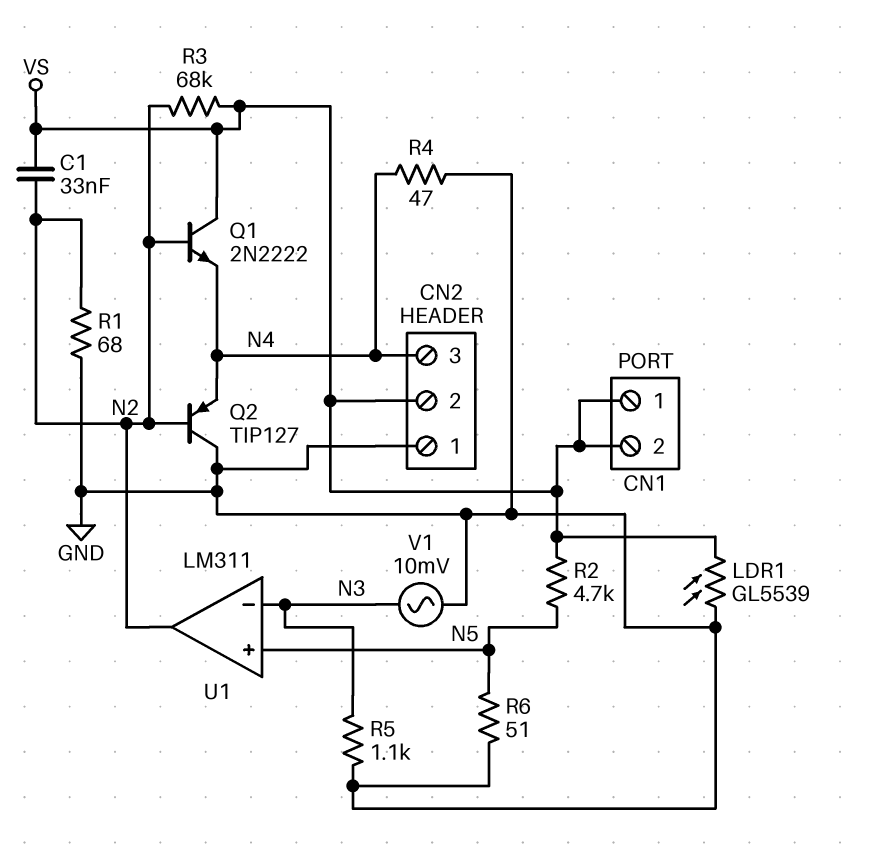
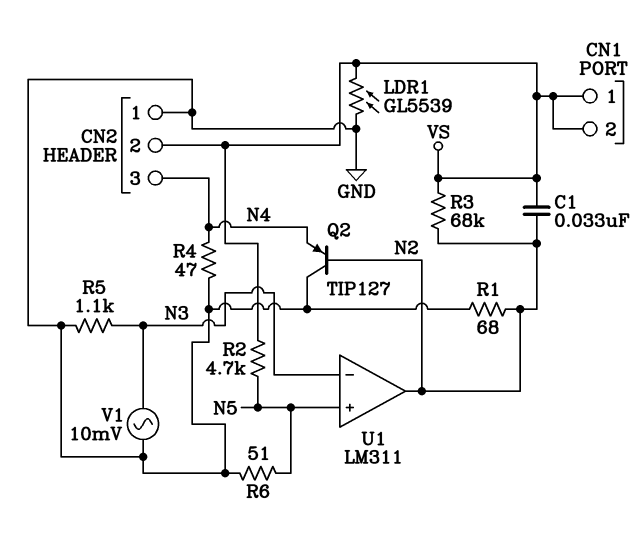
Q1: NPN 2N2222 (B N2, C VS, E N4) -> none

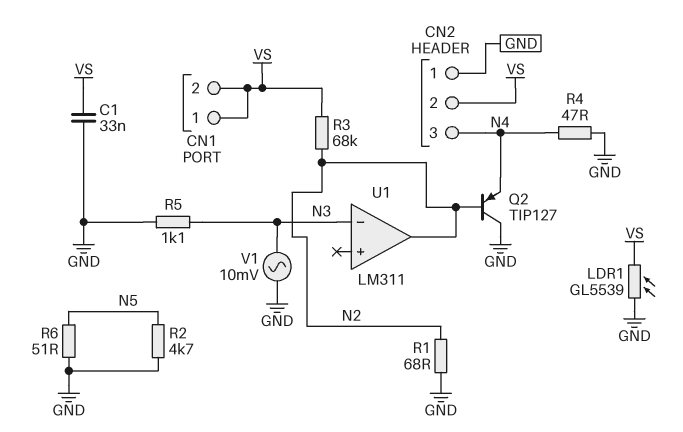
C1: 33nF (N2, VS) -> 33nF (GND, VS)
R2: 4.7k (N5, VS) -> 4.7k (GND, N5)
U1 pin in+: N5 -> none

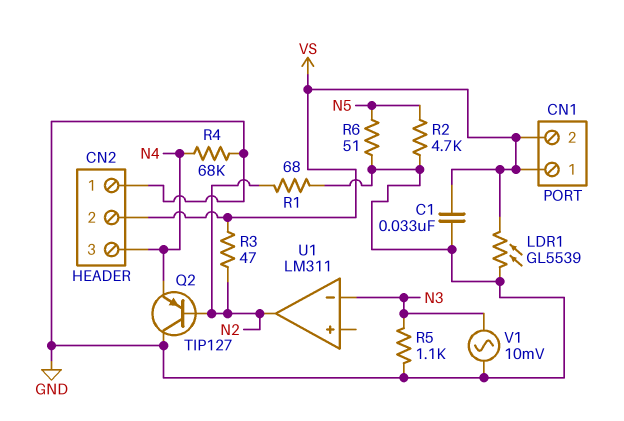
R3: 68k (N2, VS) -> 47 (N2, VS)
R4: 47 (GND, N4) -> 68k (GND, N4)

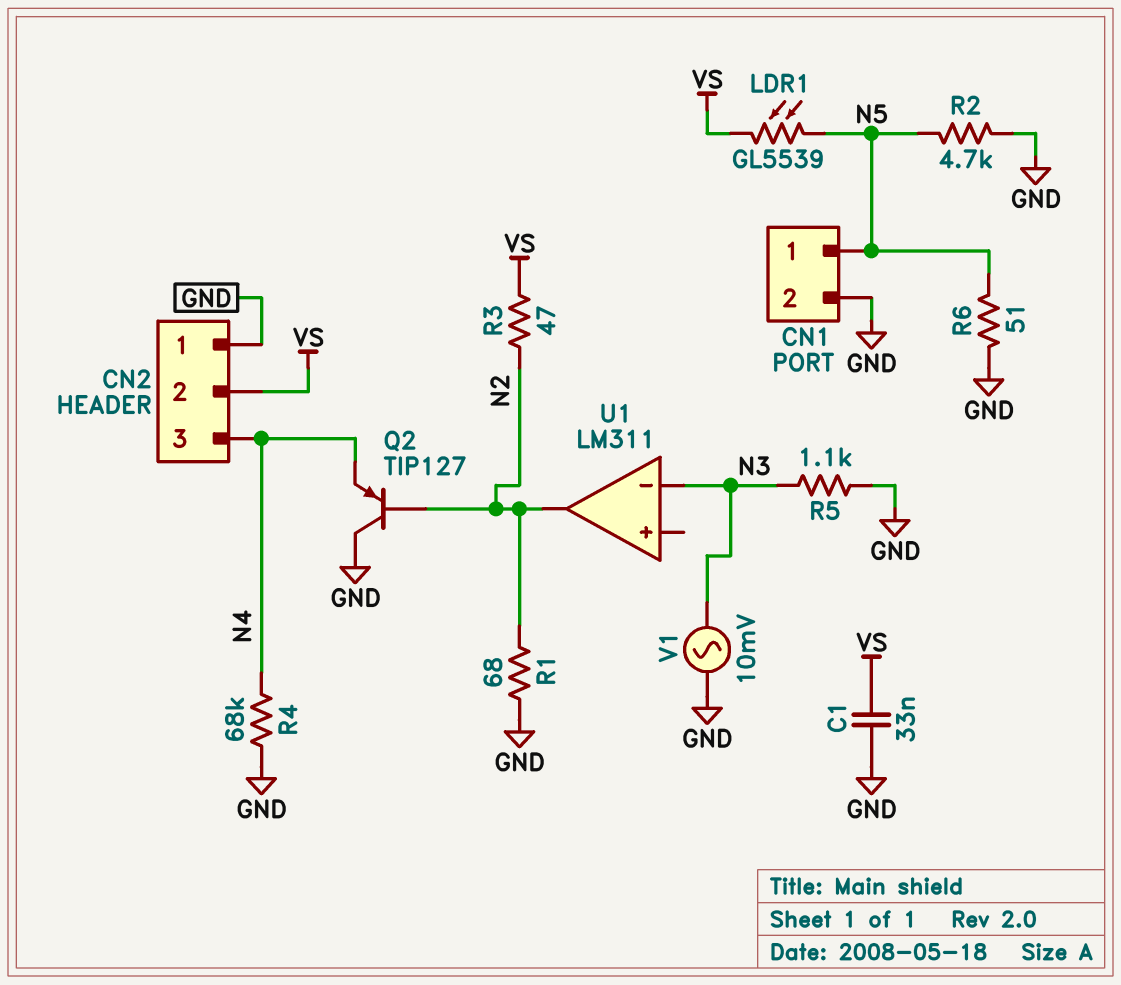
CN1 pin 1: VS -> N5
CN1 pin 2: VS -> GND
LDR1: GL5539 (GND, VS) -> GL5539 (N5, VS)

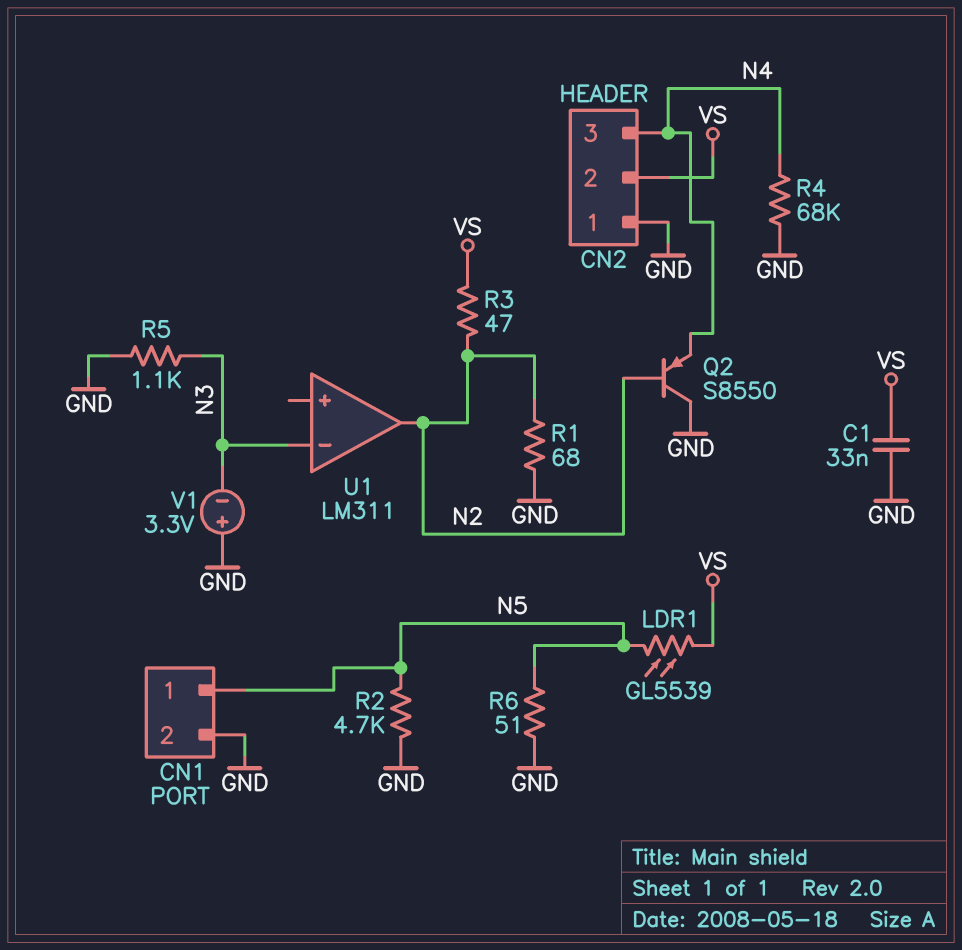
Q2: PNP TIP127 (B N2, C GND, E N4) -> PNP S8550 (B N2, C GND, E N4)
V1: AC 10mV (GND, N3) -> 3.3V (plus GND, minus N3)

